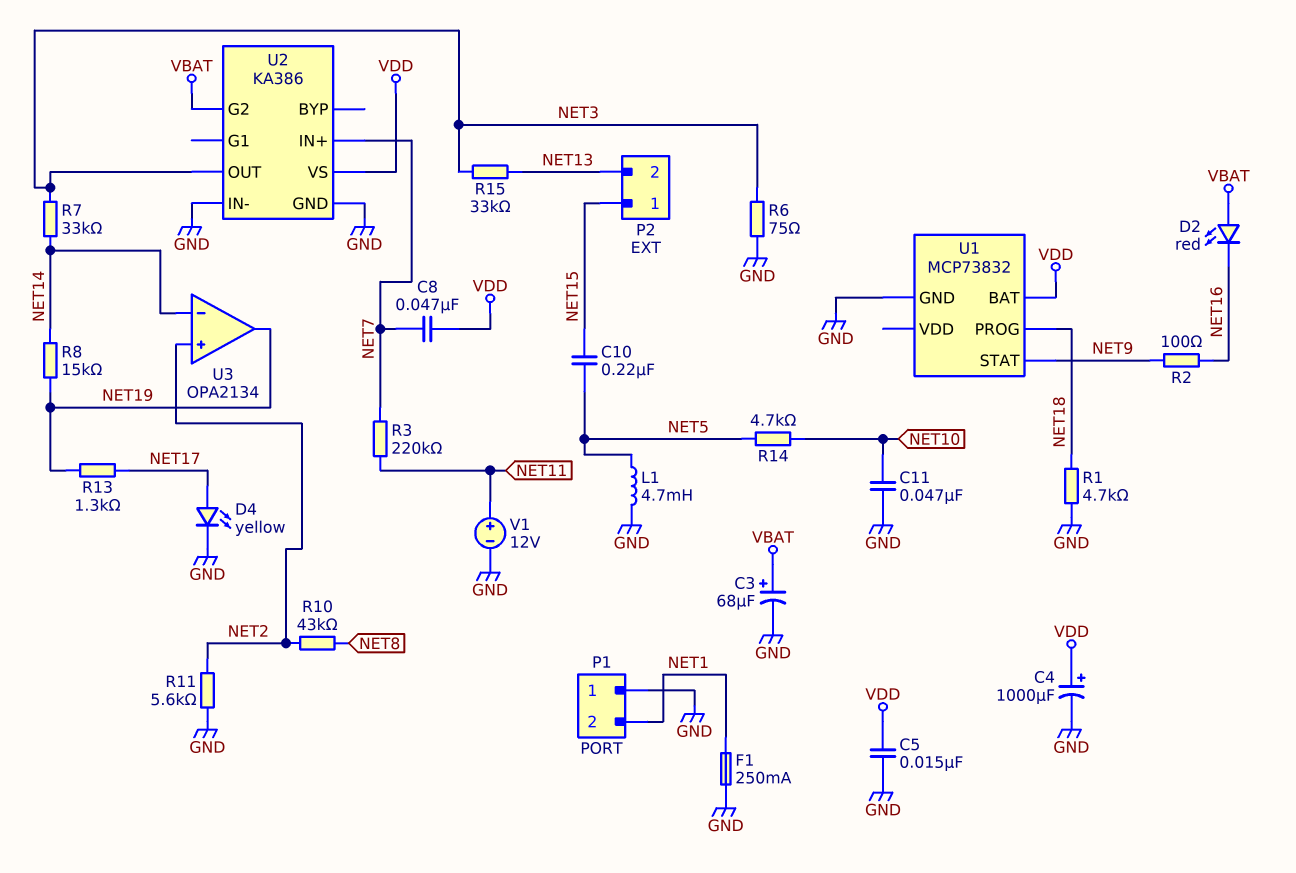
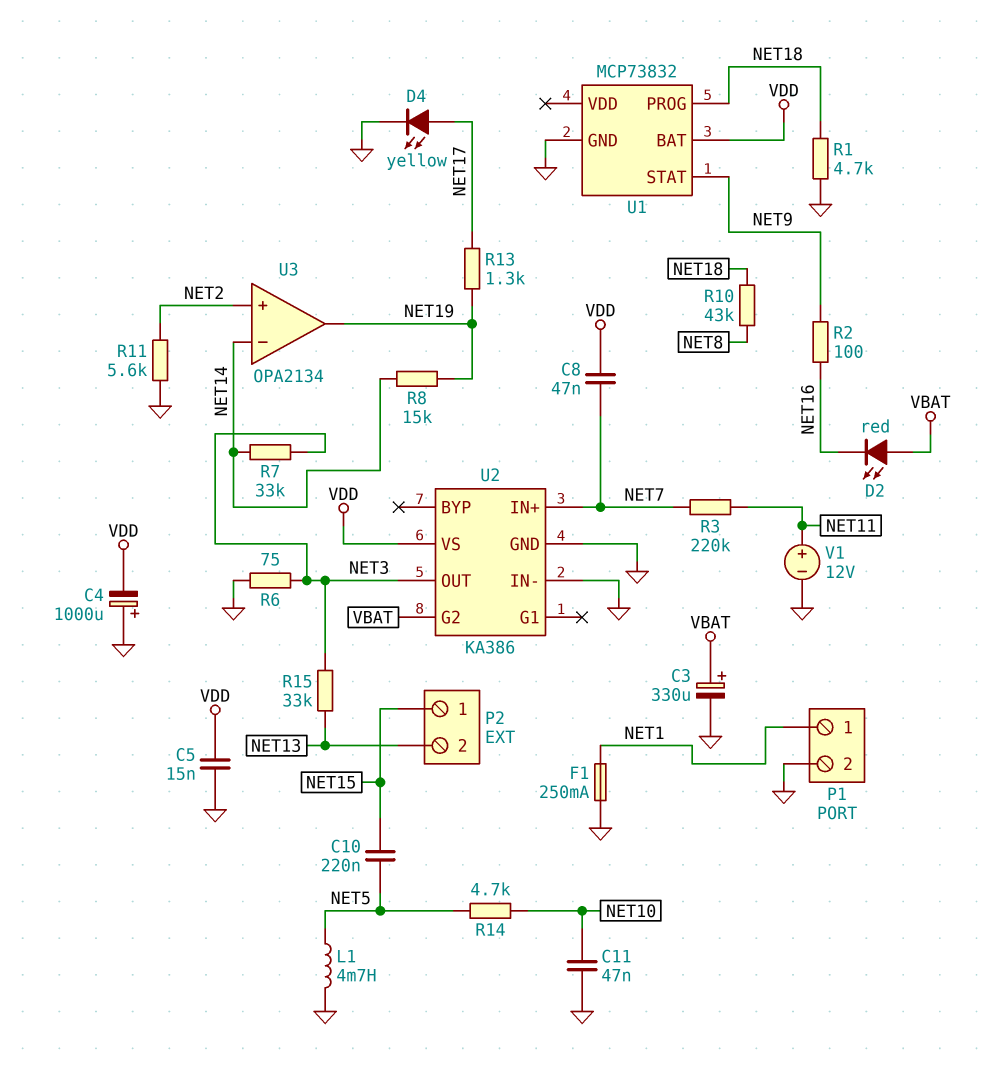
C3: 68uF (plus VBAT, minus GND) -> 330uF (plus VBAT, minus GND)
C4: 1000uF (plus VDD, minus GND) -> 1000uF (plus GND, minus VDD)
P1 pin 1: GND -> NET1
P1 pin 2: NET1 -> GND
R10: 43k (NET2, NET8) -> 43k (NET8, NET18)

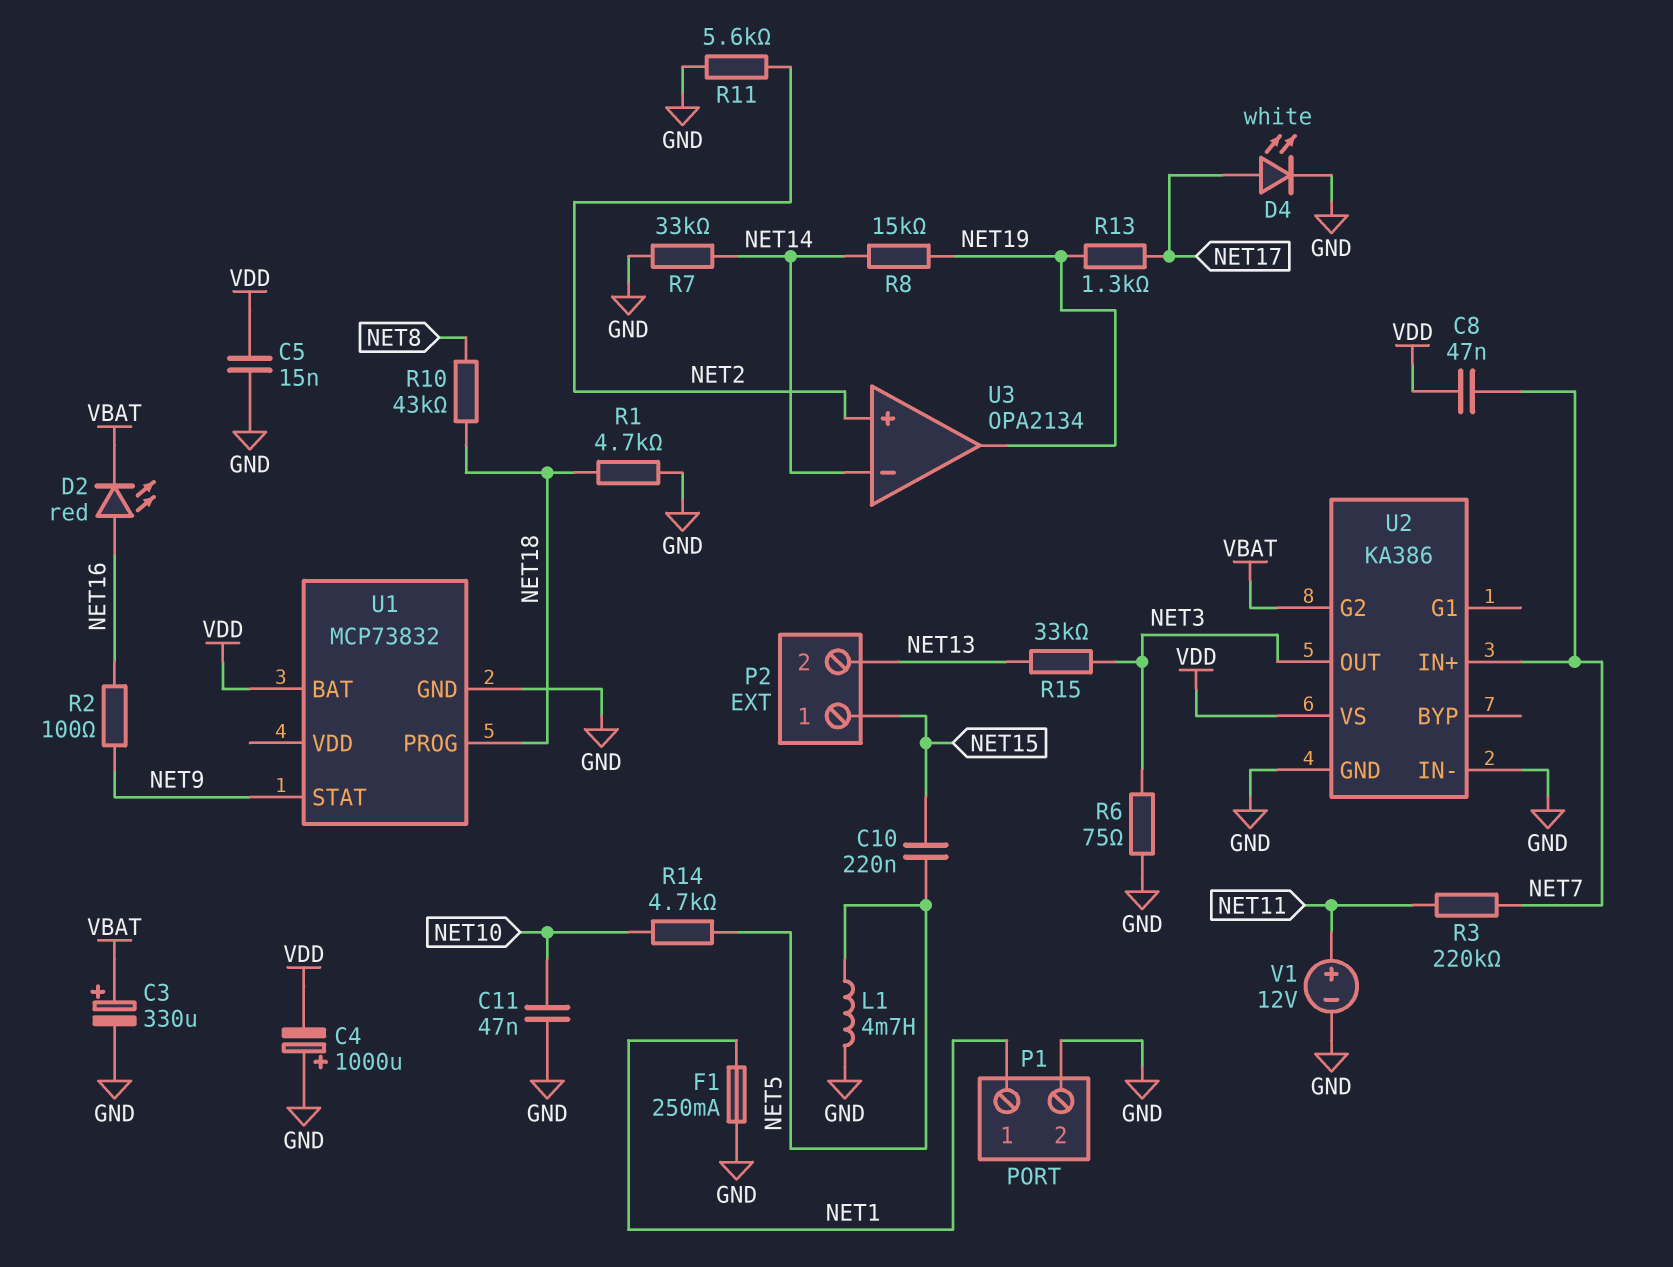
D2: LED red (A VBAT, K NET16) -> LED red (A NET16, K VBAT)
D4: LED yellow (A NET17, K GND) -> LED white (A NET17, K GND)
R7: 33k (NET3, NET14) -> 33k (GND, NET14)

